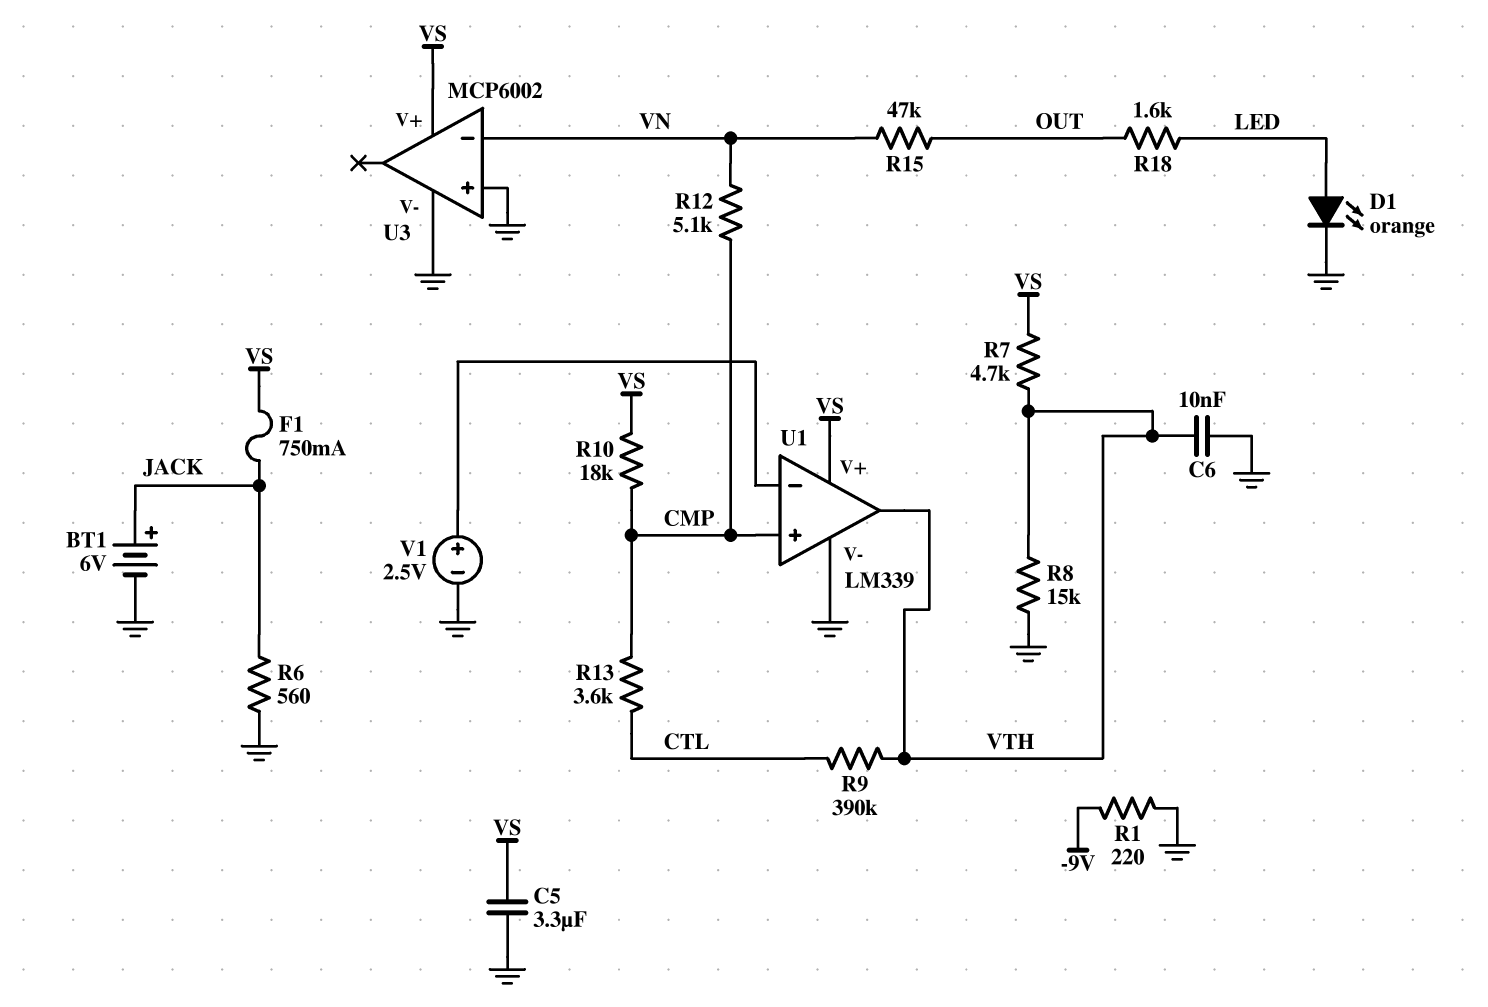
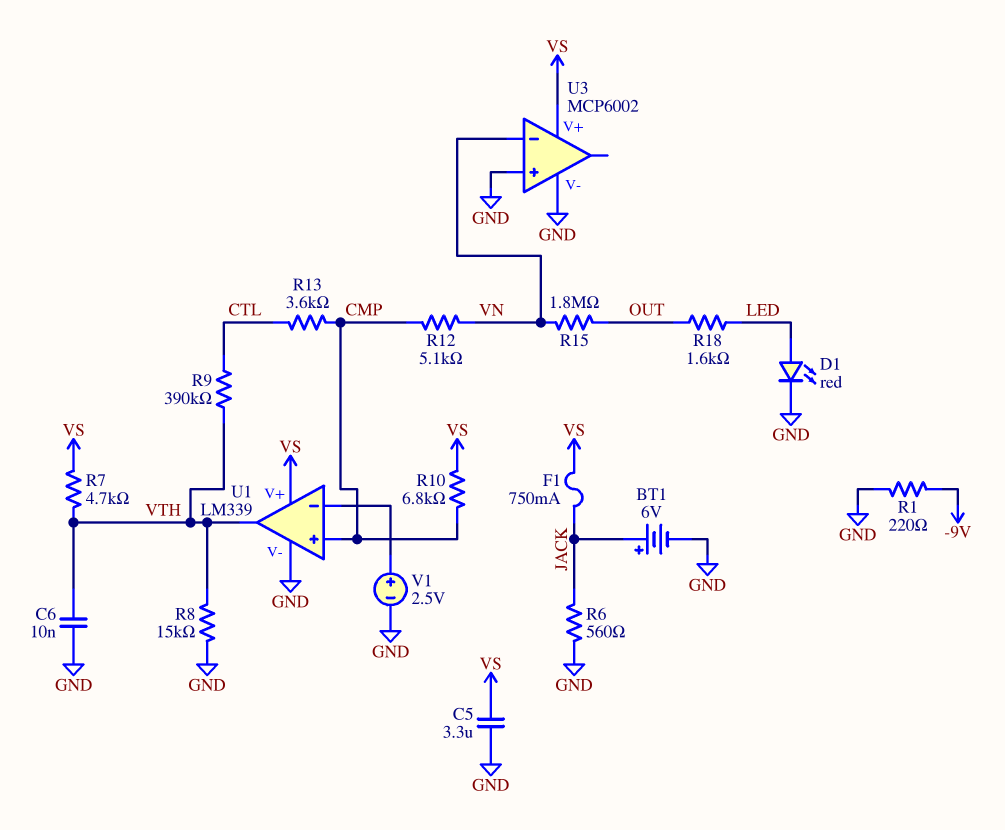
D1: LED orange (A LED, K GND) -> LED red (A LED, K GND)
R10: 18k (CMP, VS) -> 6.8k (CMP, VS)
R15: 47k (OUT, VN) -> 1.8M (OUT, VN)

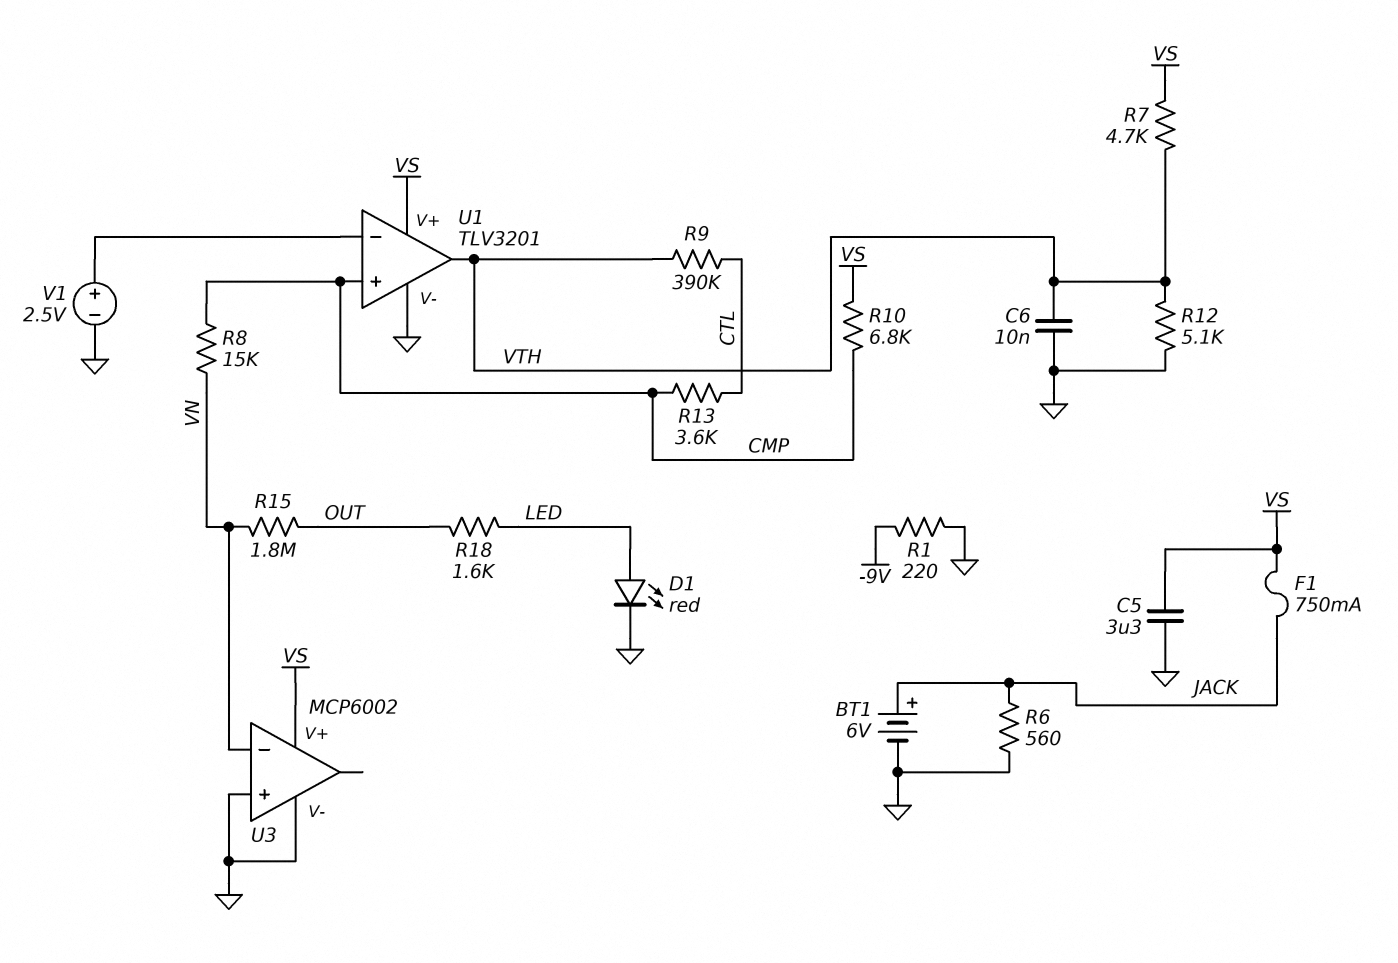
R8: 15k (GND, VTH) -> 15k (CMP, VN)
R12: 5.1k (CMP, VN) -> 5.1k (GND, VTH)
U1: LM339 -> TLV3201

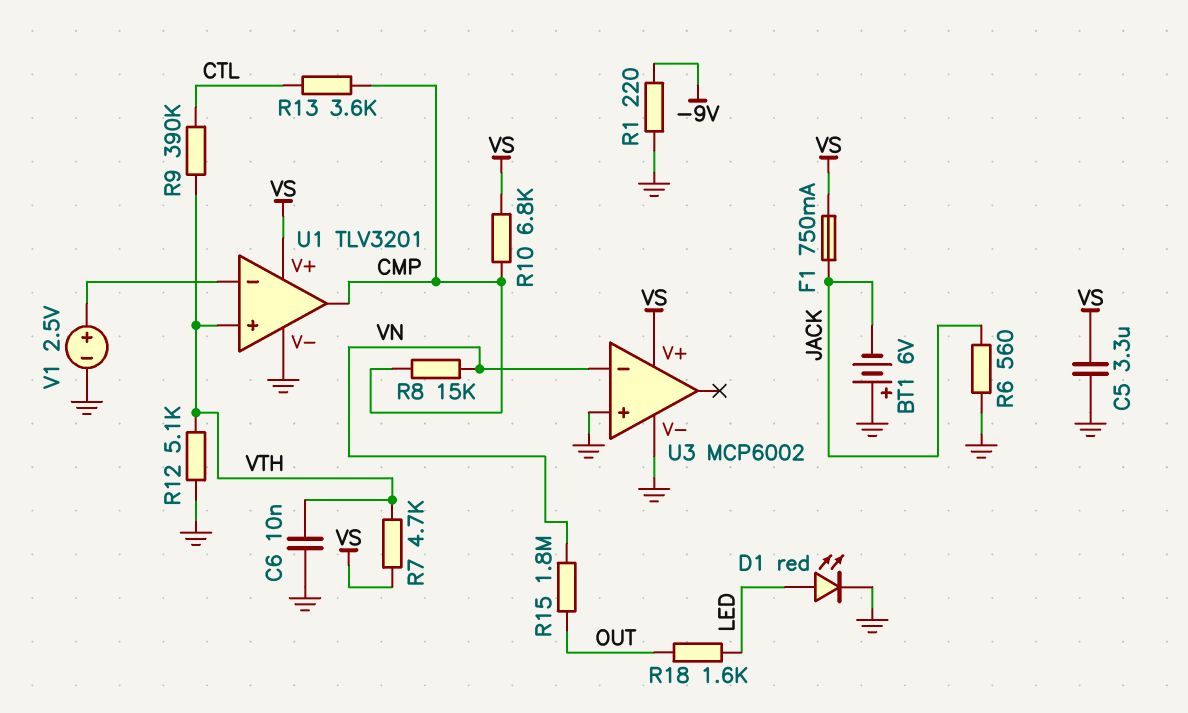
BT1: 6V (plus JACK, minus GND) -> 6V (plus GND, minus JACK)
U1 pin in+: CMP -> VTH
U1 pin out: VTH -> CMP

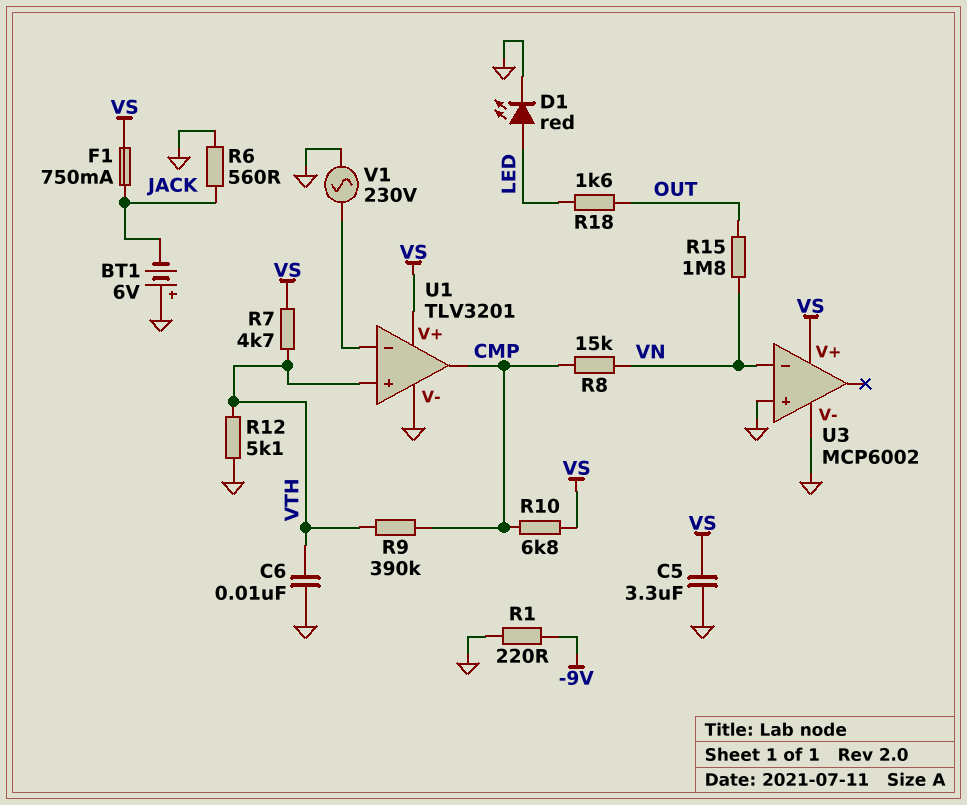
R9: 390k (CTL, VTH) -> 390k (CMP, VTH)
R13: 3.6k (CMP, CTL) -> none
V1: 2.5V (plus U1/in-, minus GND) -> AC 230V (GND, U1/in-)

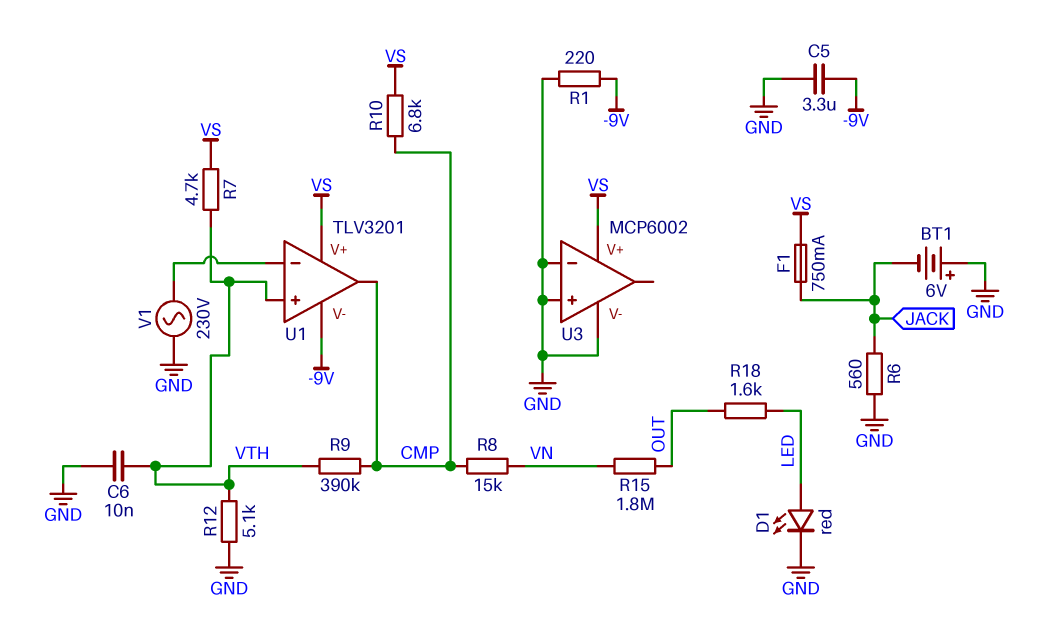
C5: 3.3uF (GND, VS) -> 3.3uF (-9V, GND)
U1 pin V-: GND -> -9V
U3 pin in-: VN -> GND

